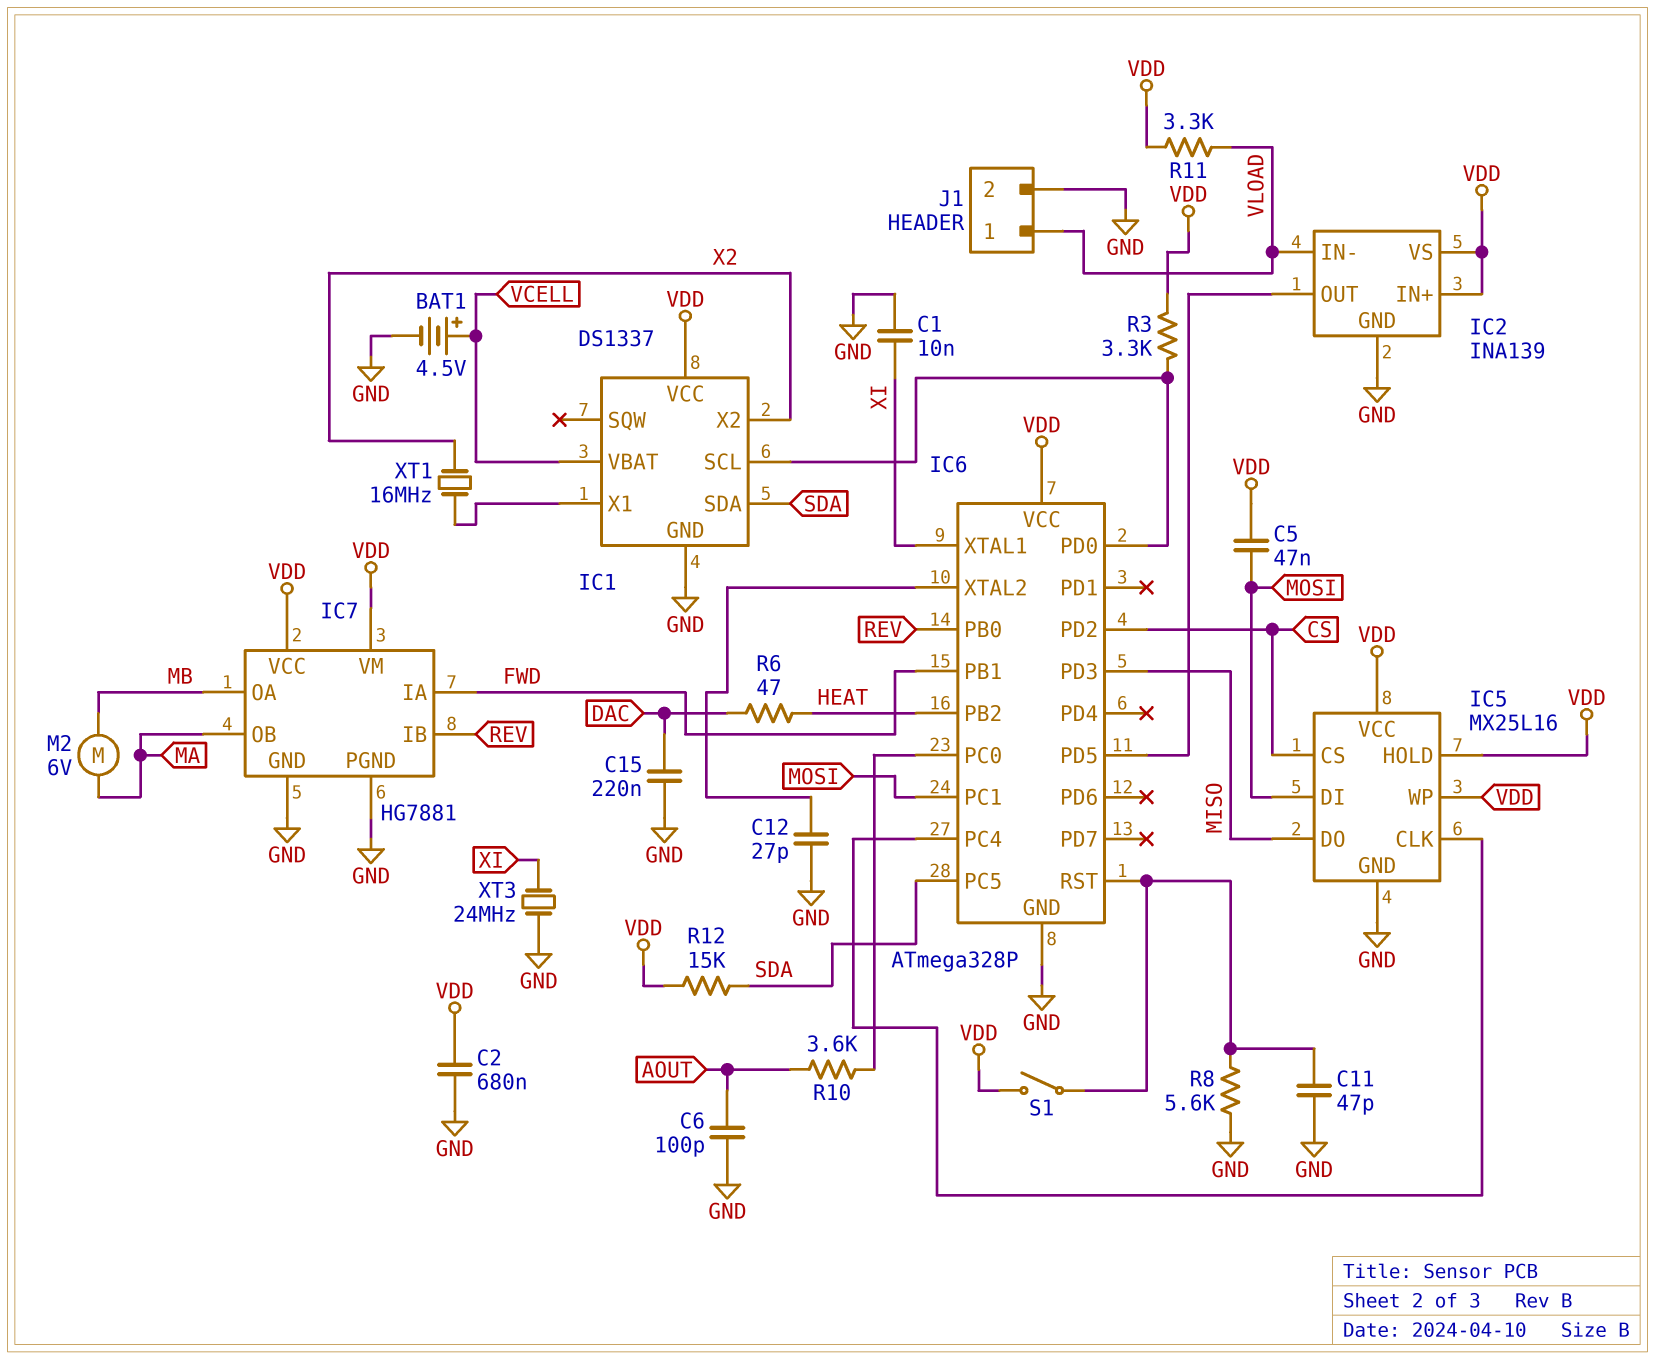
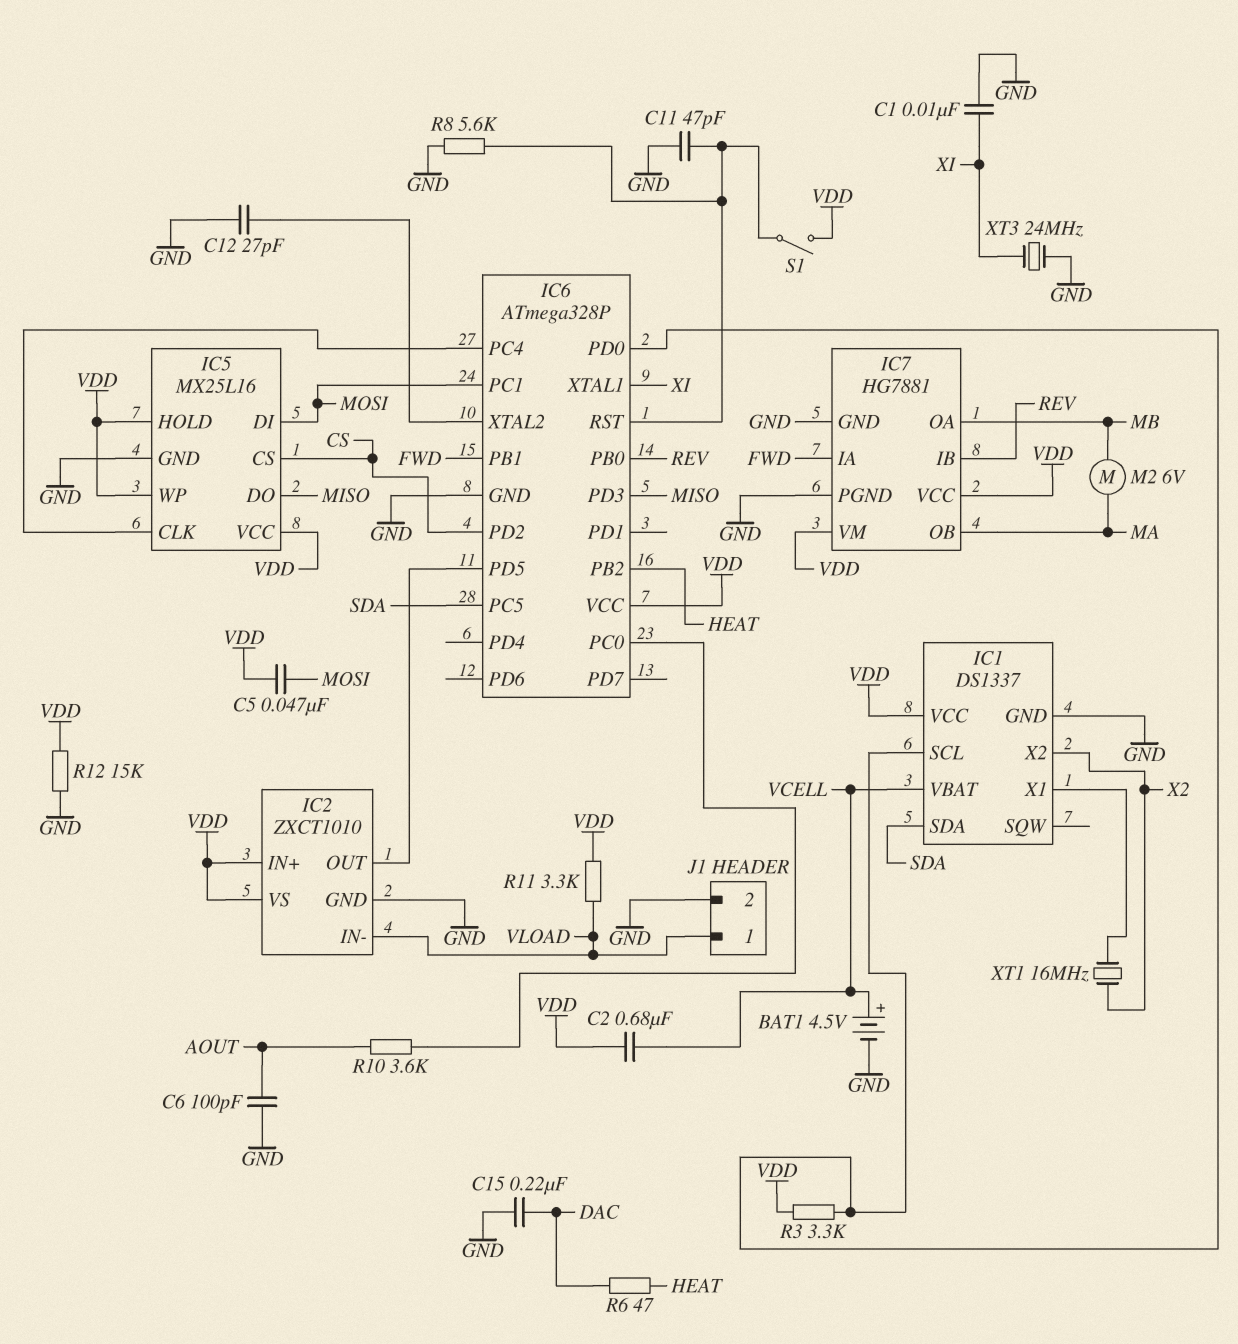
C2: 680nF (GND, VDD) -> 680nF (VCELL, VDD)
IC2: INA139 -> ZXCT1010
R12: 15k (SDA, VDD) -> 15k (GND, VDD)

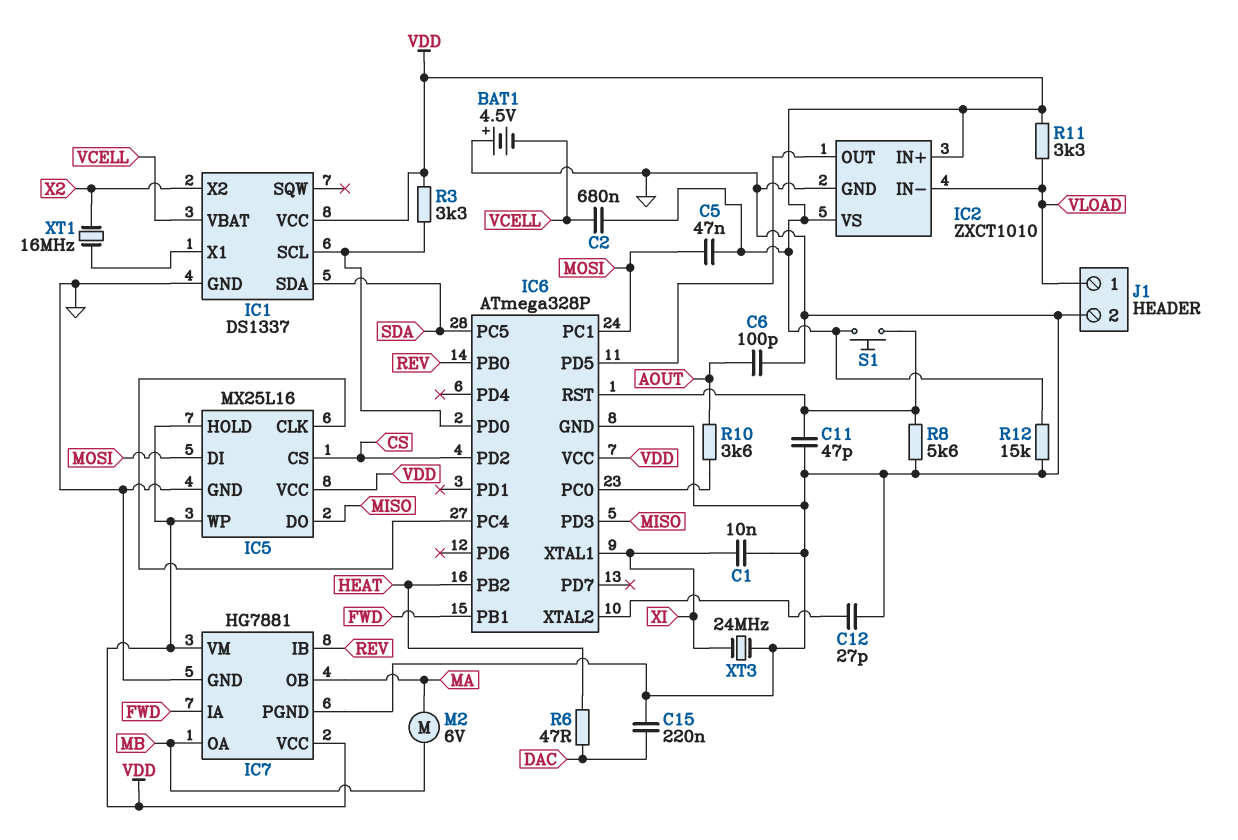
BAT1: 4.5V (plus VCELL, minus GND) -> 4.5V (plus GND, minus VCELL)
S1: switch (IC6/RST, VDD) -> button (IC6/RST, VDD)

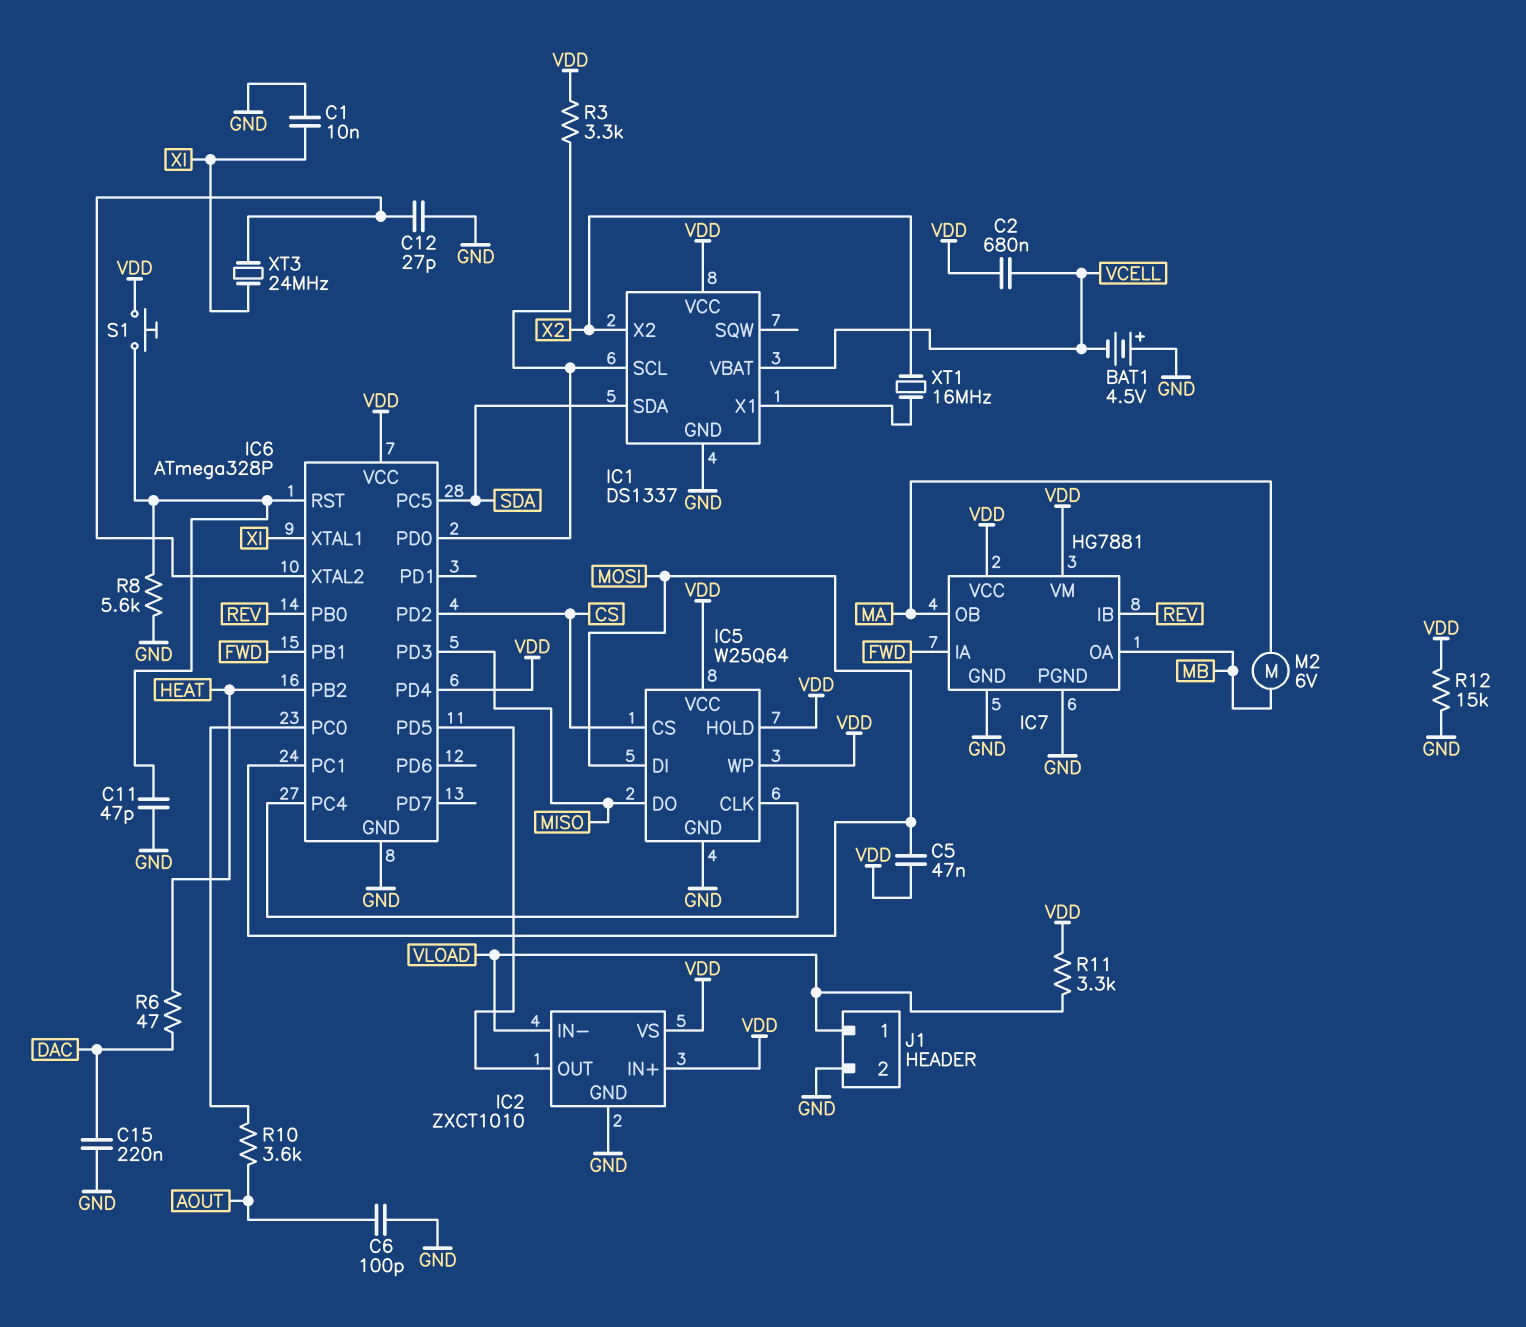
IC5: MX25L16 -> W25Q64
IC6 pin PD4: none -> VDD
XT3: 24MHz (GND, XI) -> 24MHz (IC6/XTAL2, XI)

